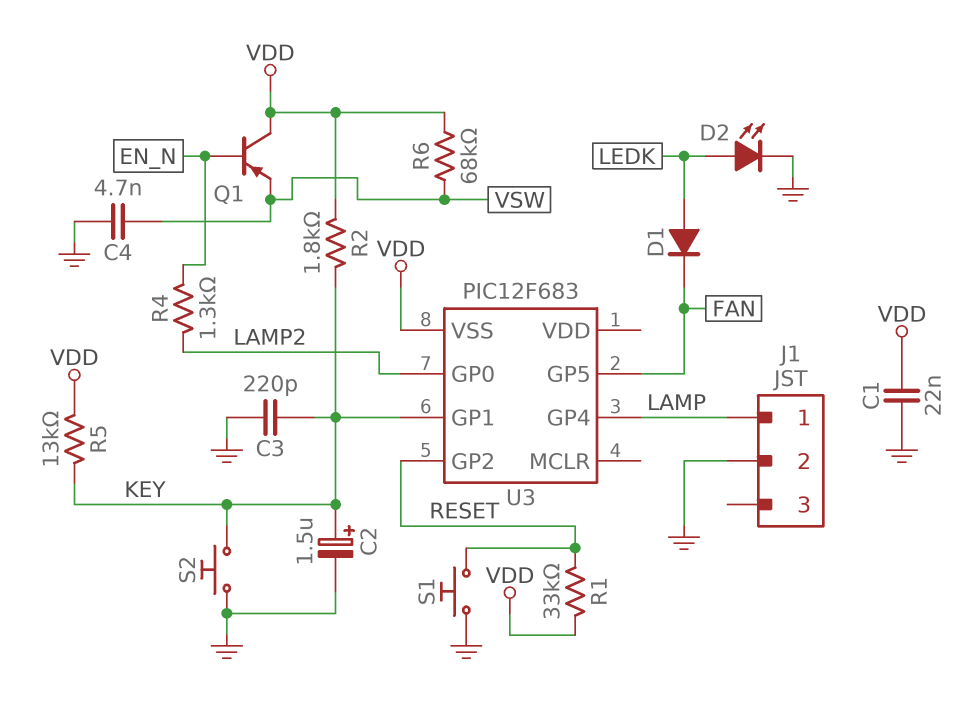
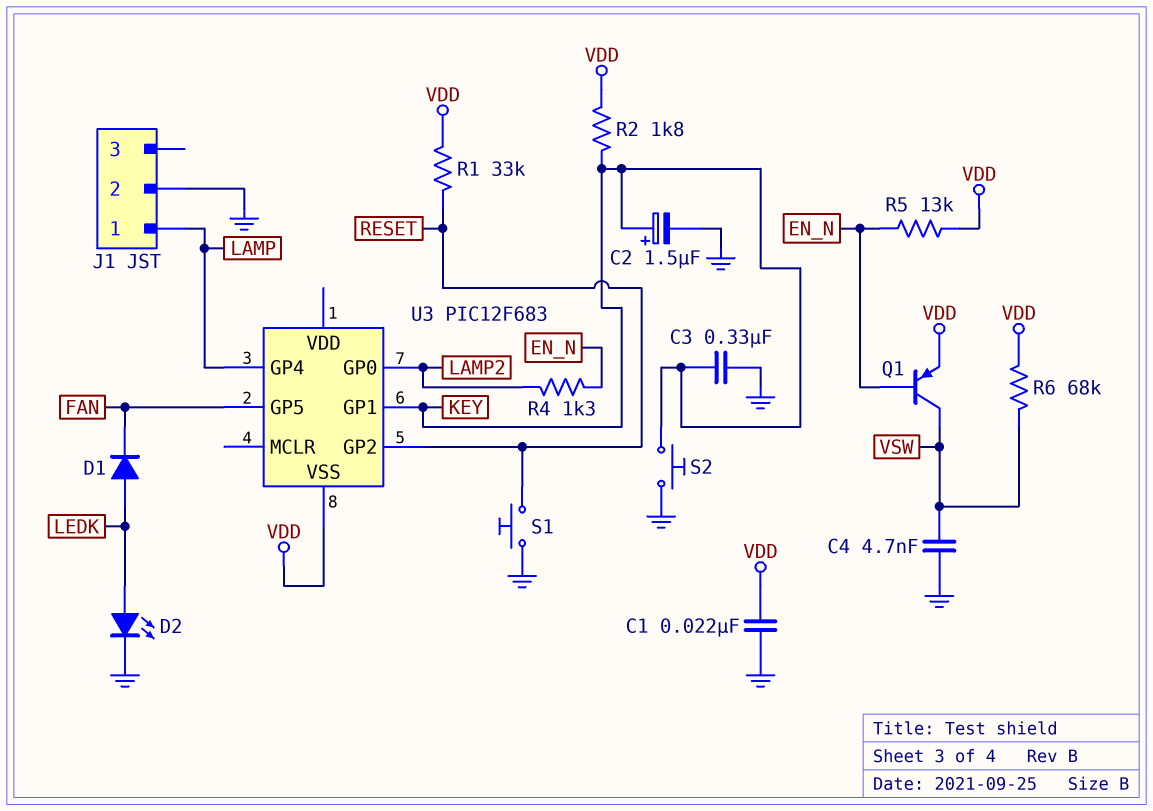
C3: 220pF (GND, KEY) -> 330nF (GND, KEY)
Q1: PNP (B EN_N, C VDD, E VSW) -> PNP (B EN_N, C VSW, E VDD)
R5: 13k (KEY, VDD) -> 13k (EN_N, VDD)

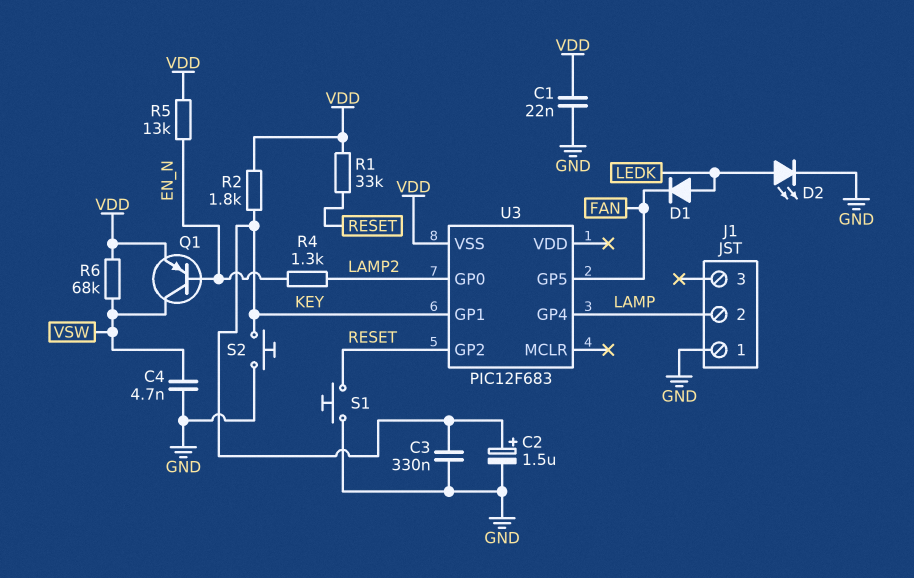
J1 pin 1: LAMP -> GND
J1 pin 2: GND -> LAMP

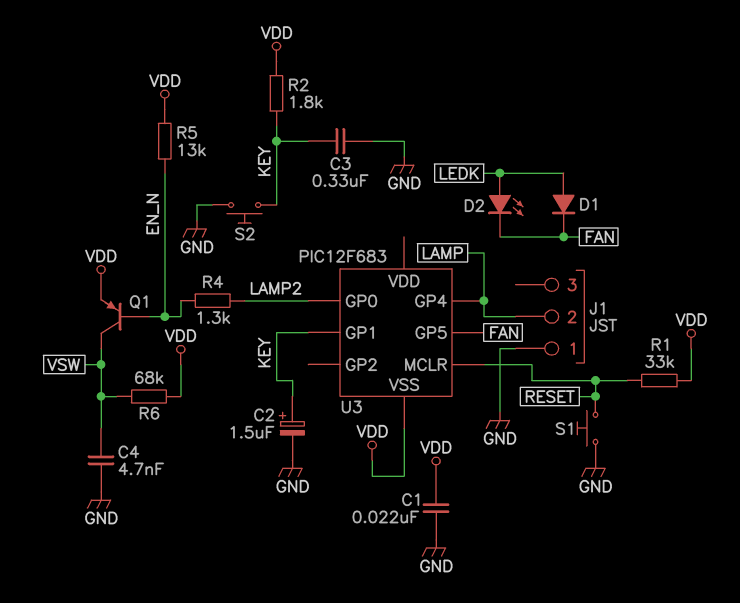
D2: LED (A LEDK, K GND) -> LED (A LEDK, K FAN)
U3 pin GP2: RESET -> none
U3 pin MCLR: none -> RESET

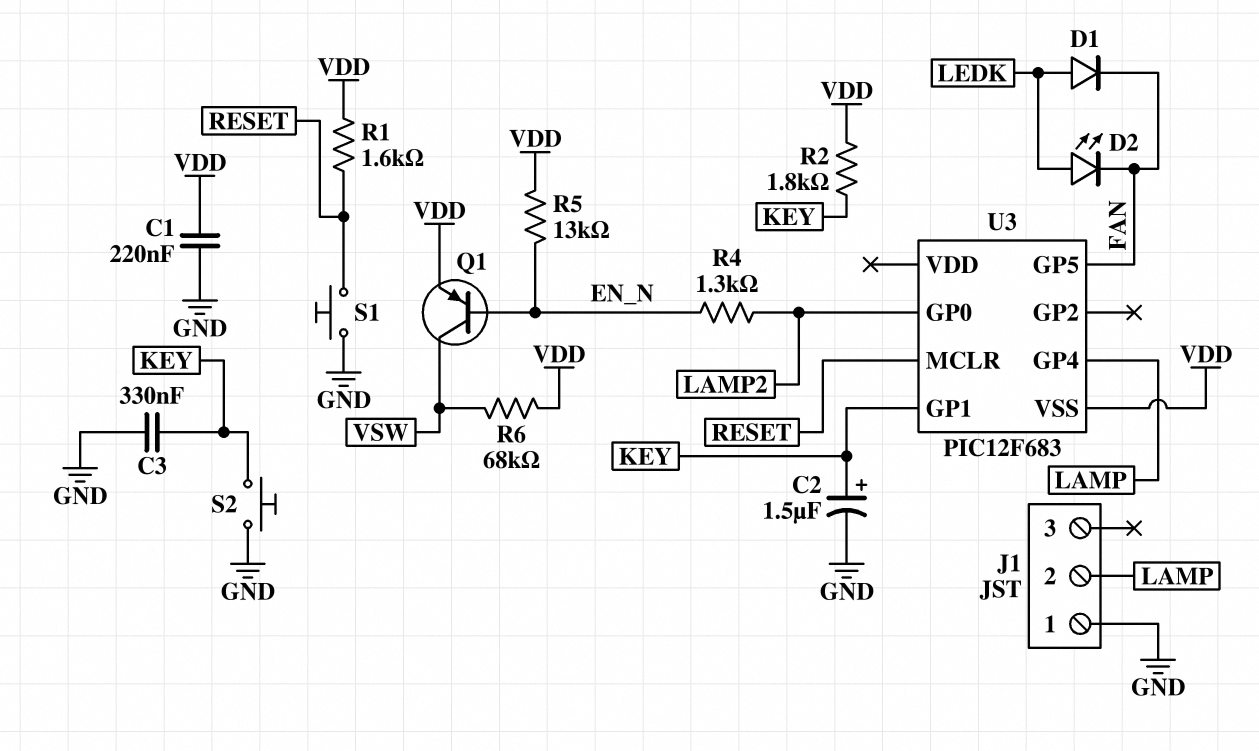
C1: 22nF (GND, VDD) -> 220nF (GND, VDD)
C4: 4.7nF (GND, VSW) -> none
R1: 33k (RESET, VDD) -> 1.6k (RESET, VDD)

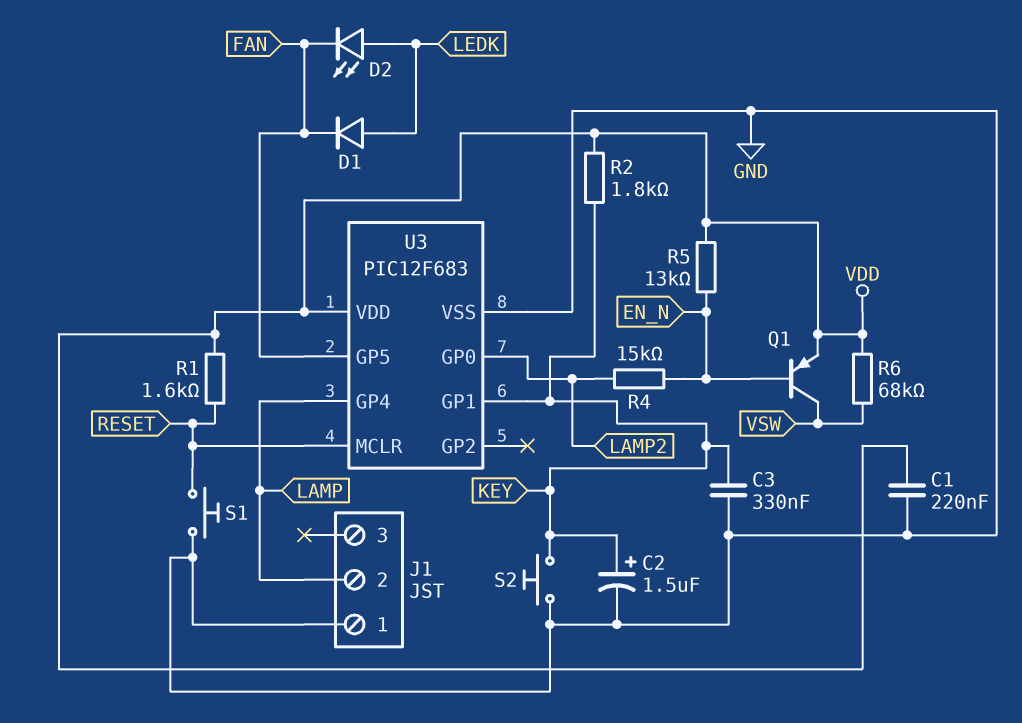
R4: 1.3k (EN_N, LAMP2) -> 15k (EN_N, LAMP2)
U3 pin VDD: none -> VDD
U3 pin VSS: VDD -> GND

